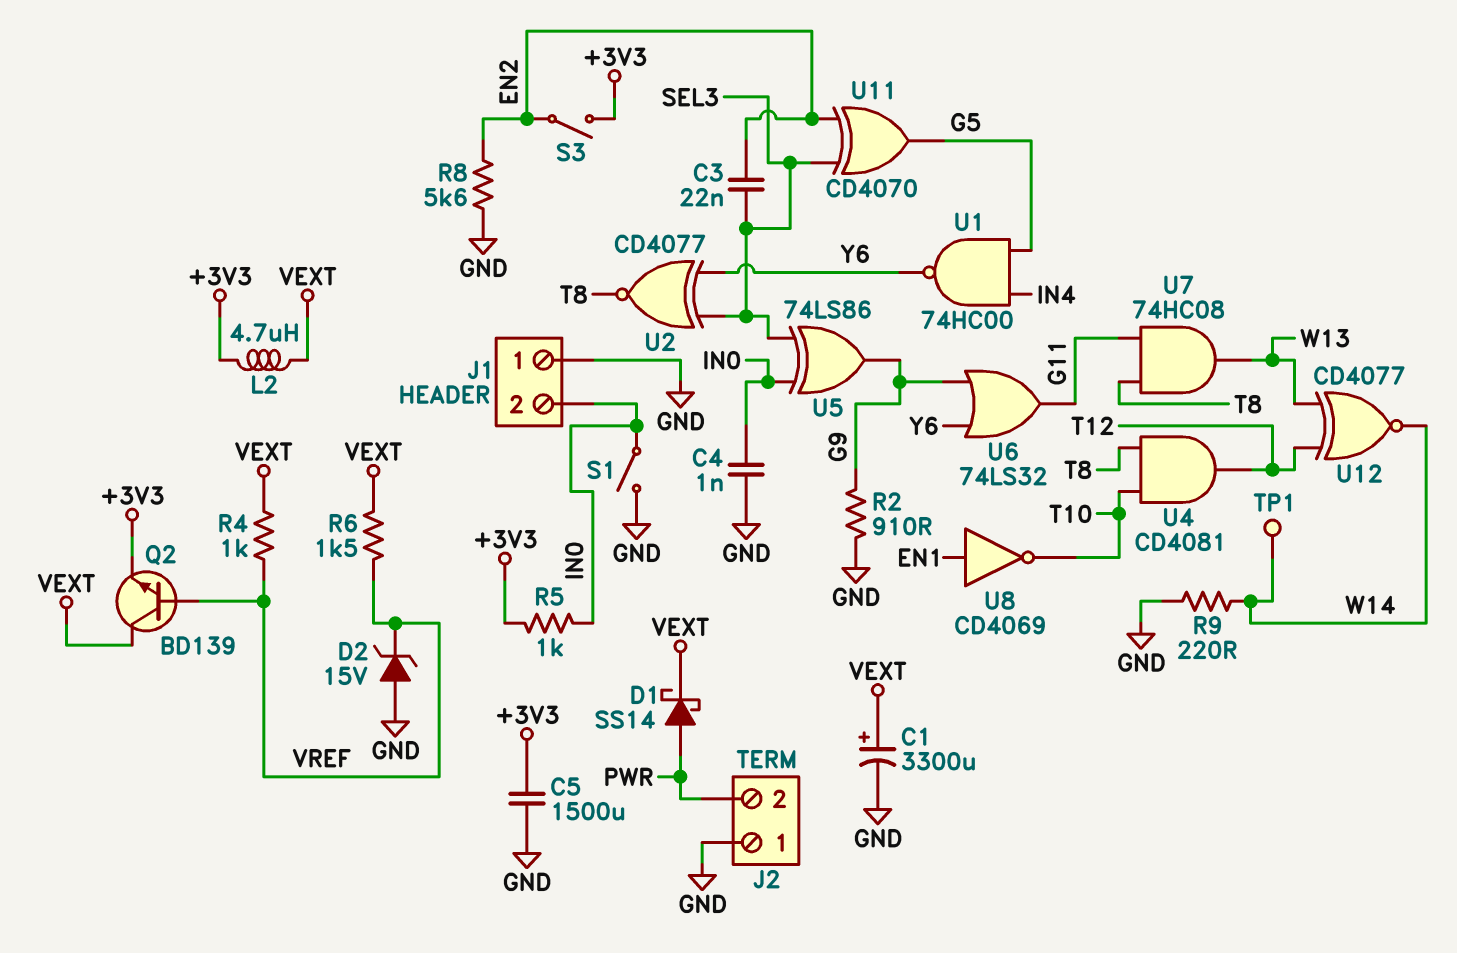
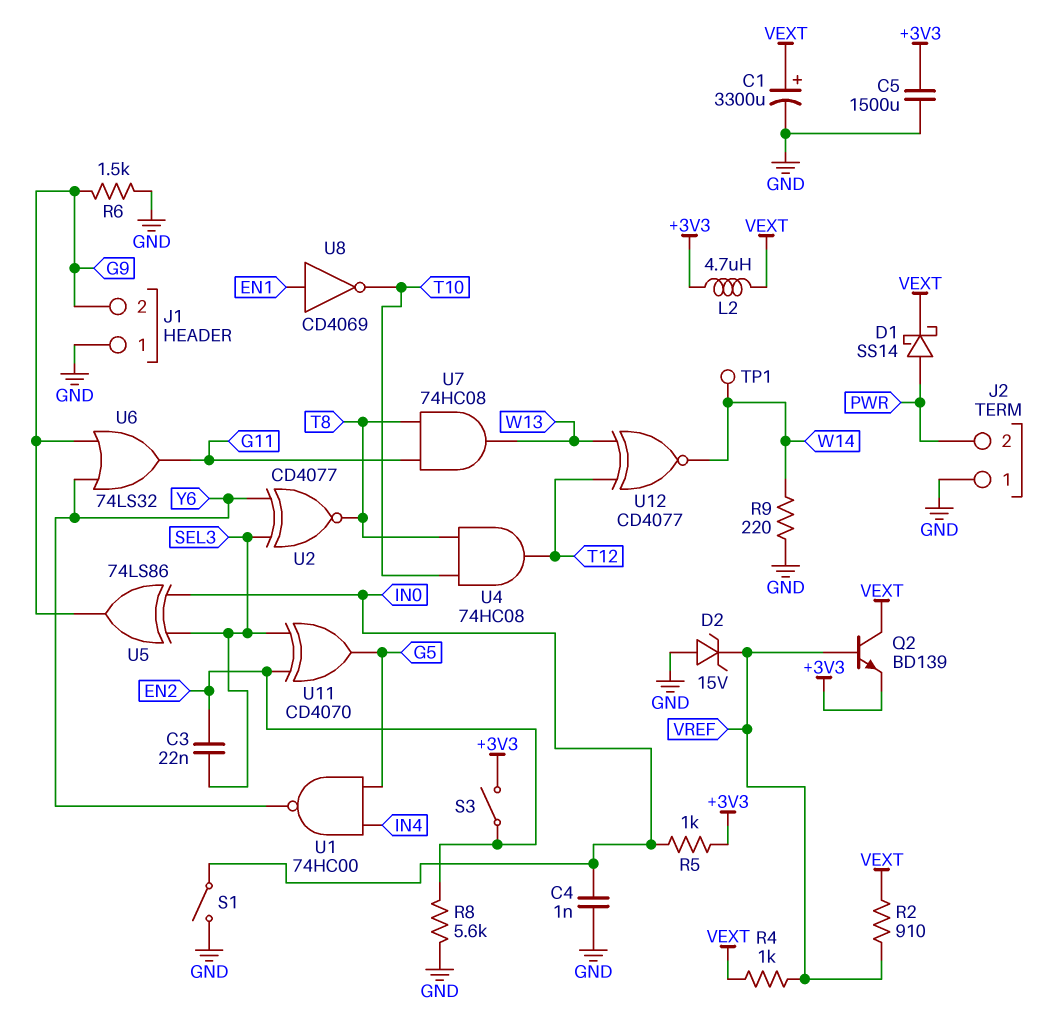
J1 pin 2: IN0 -> G9
R2: 910 (G9, GND) -> 910 (VEXT, VREF)
R6: 1.5k (VEXT, VREF) -> 1.5k (G9, GND)
U4: AND CD4081 (in T8, in T10, out T12) -> AND 74HC08 (in T8, in T10, out T12)

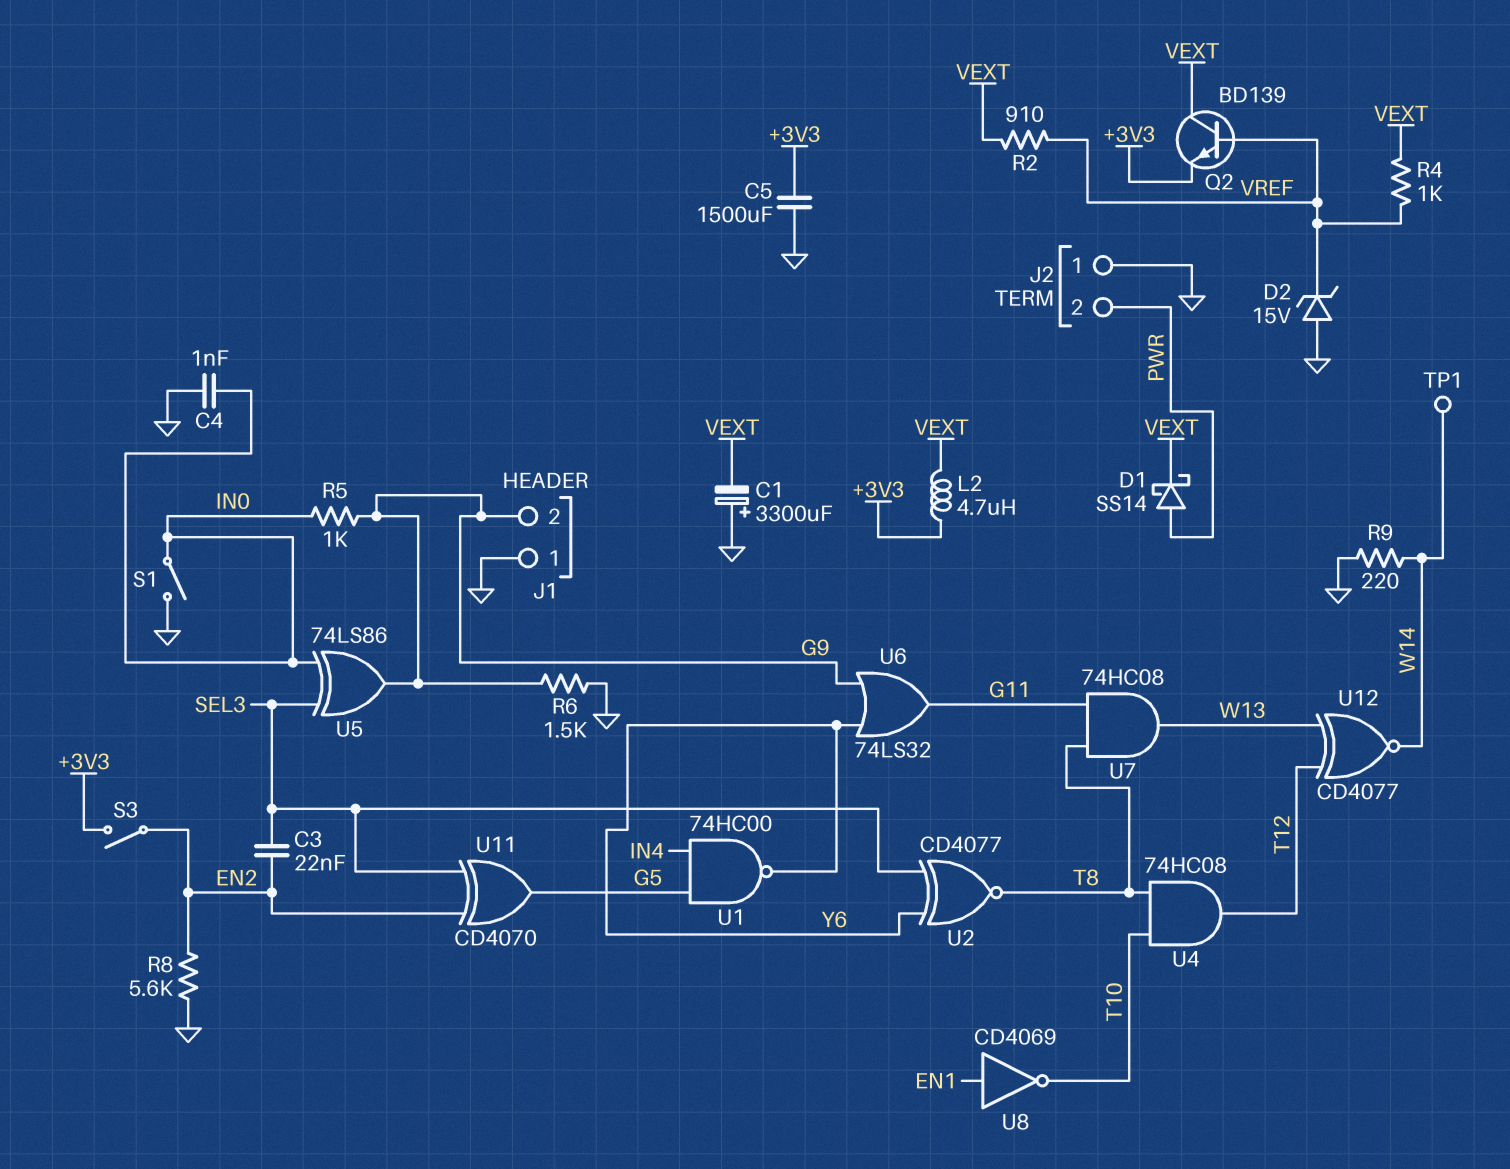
C1: 3300uF (plus VEXT, minus GND) -> 3300uF (plus GND, minus VEXT)
R5: 1k (+3V3, IN0) -> 1k (G9, IN0)

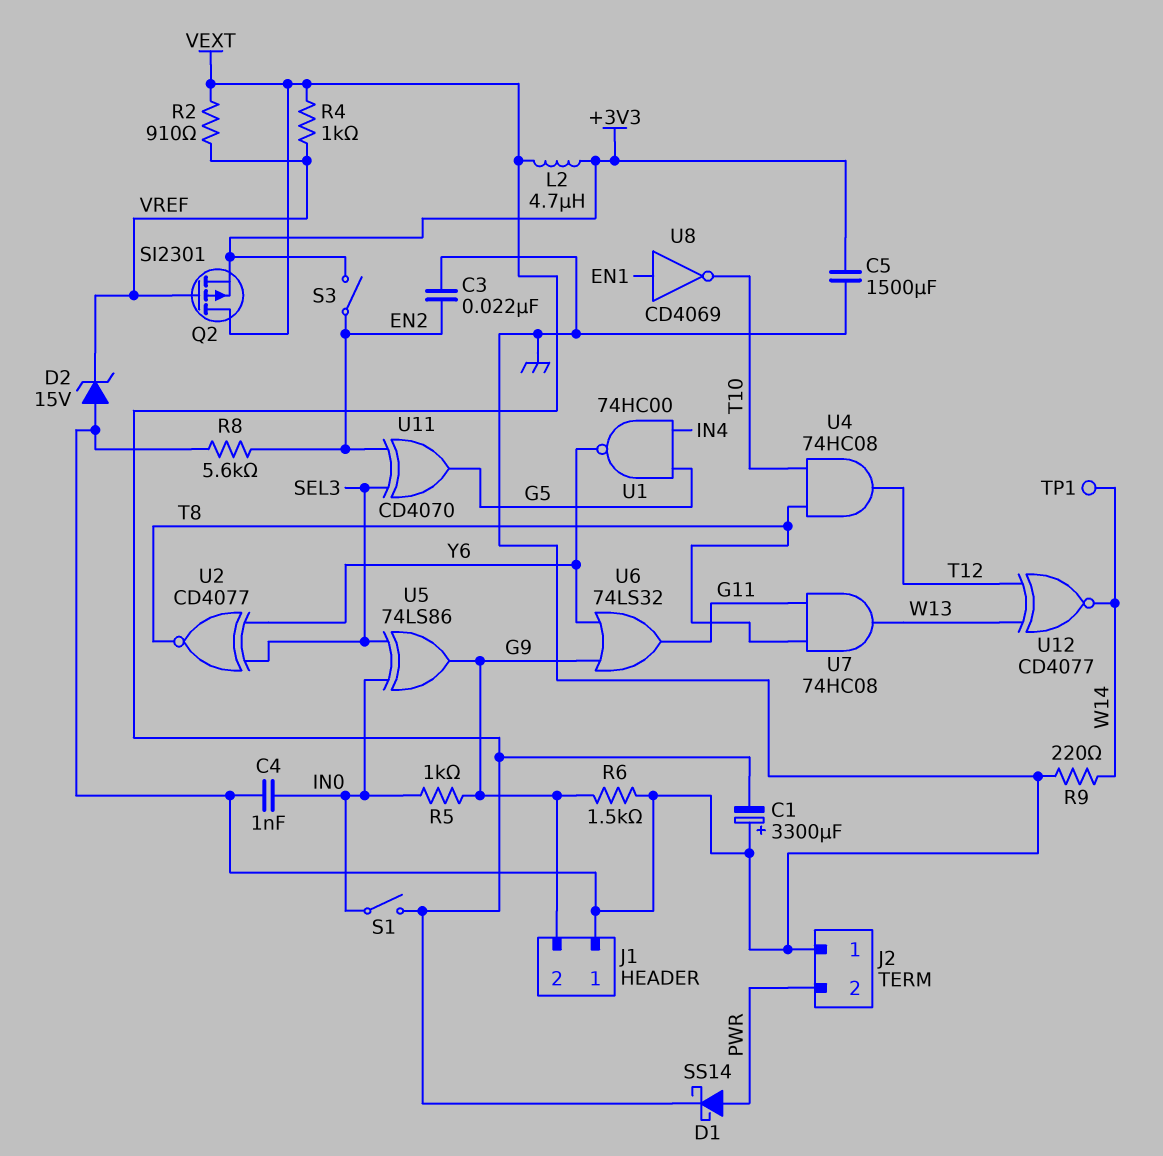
C3: 22nF (EN2, SEL3) -> 22nF (EN2, GND)
Q2: NPN BD139 (B VREF, C VEXT, E +3V3) -> PMOS SI2301 (G VREF, D VEXT, S +3V3)
S1: switch (GND, IN0) -> switch (IN0, VEXT)

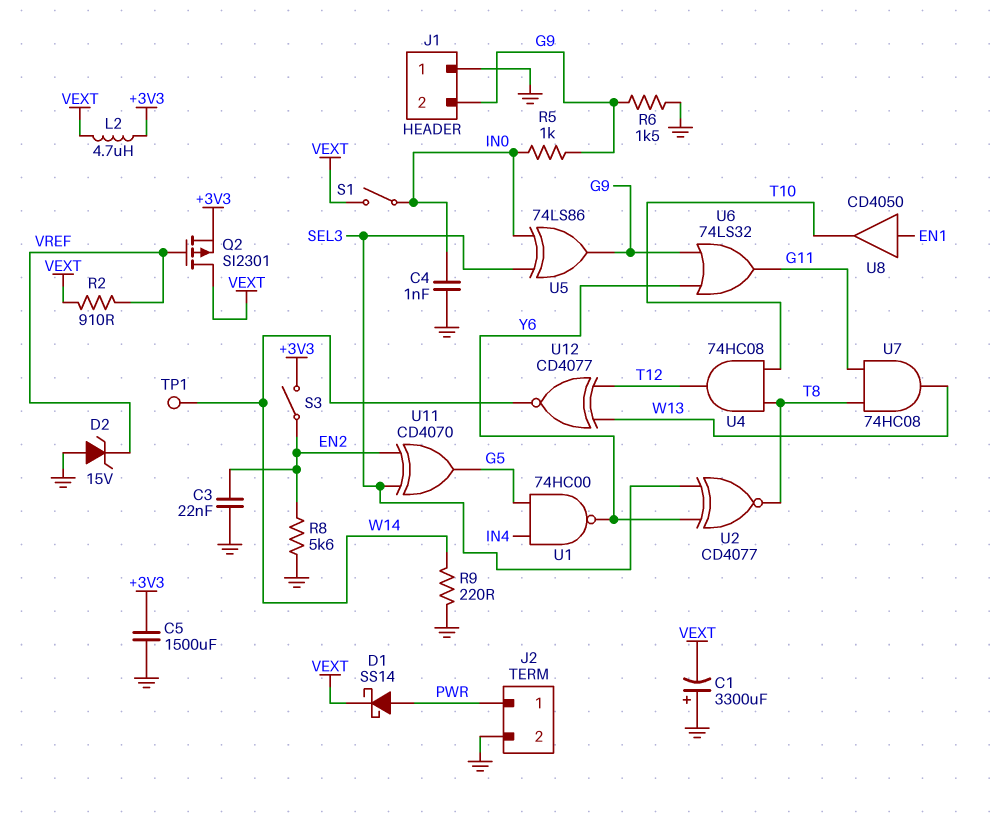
J2 pin 1: GND -> PWR
J2 pin 2: PWR -> GND
R4: 1k (VEXT, VREF) -> none
U8: NOT CD4069 (in EN1, out T10) -> buffer CD4050 (in EN1, out T10)

